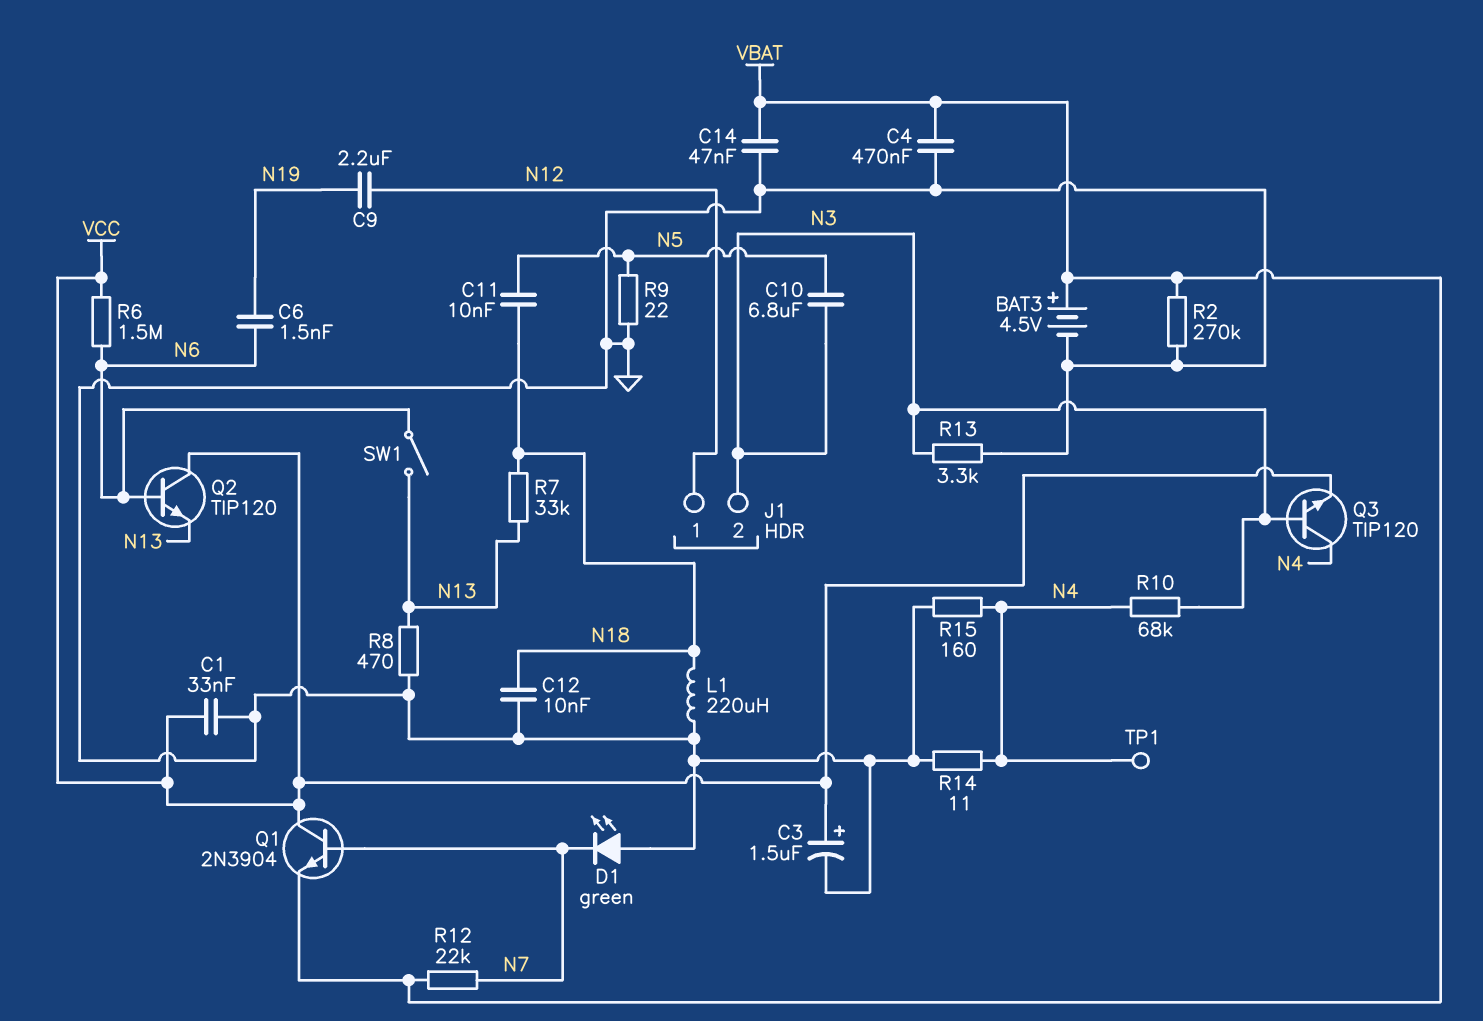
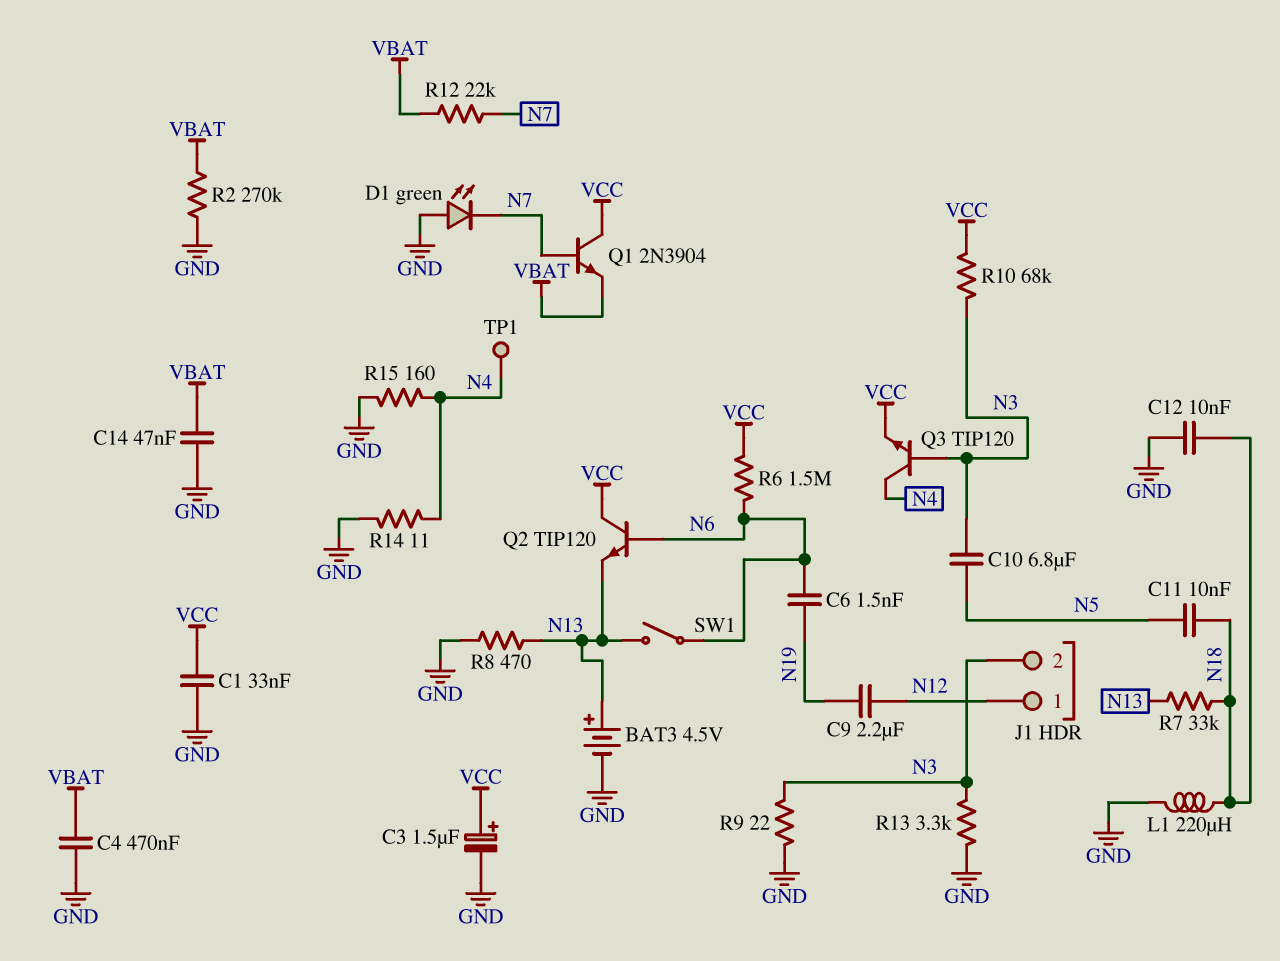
BAT3: 4.5V (plus VBAT, minus GND) -> 4.5V (plus N13, minus GND)
R9: 22 (GND, N5) -> 22 (GND, N3)
R10: 68k (N3, N4) -> 68k (N3, VCC)

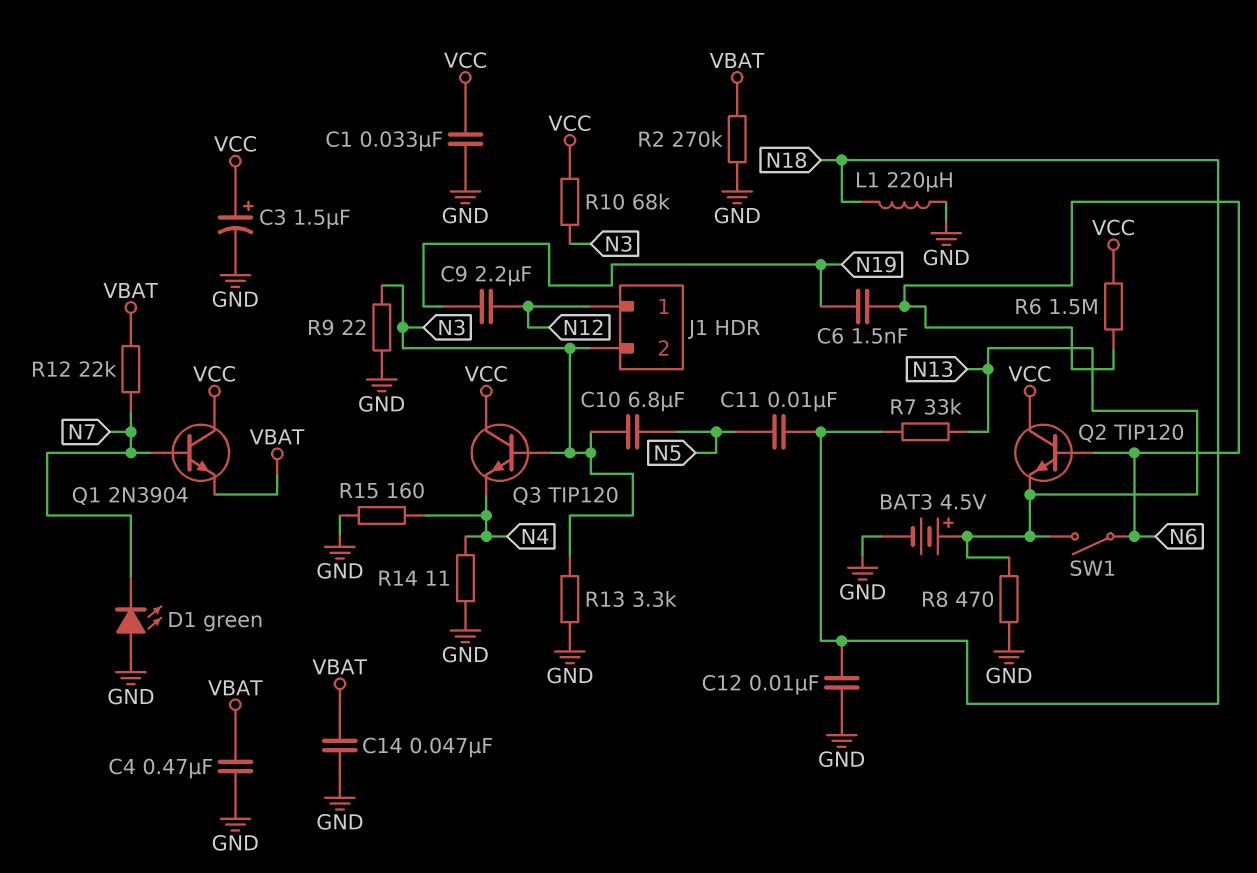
Q3: NPN TIP120 (B N3, C N4, E VCC) -> NPN TIP120 (B N3, C VCC, E N4)
TP1: test point (N4) -> none

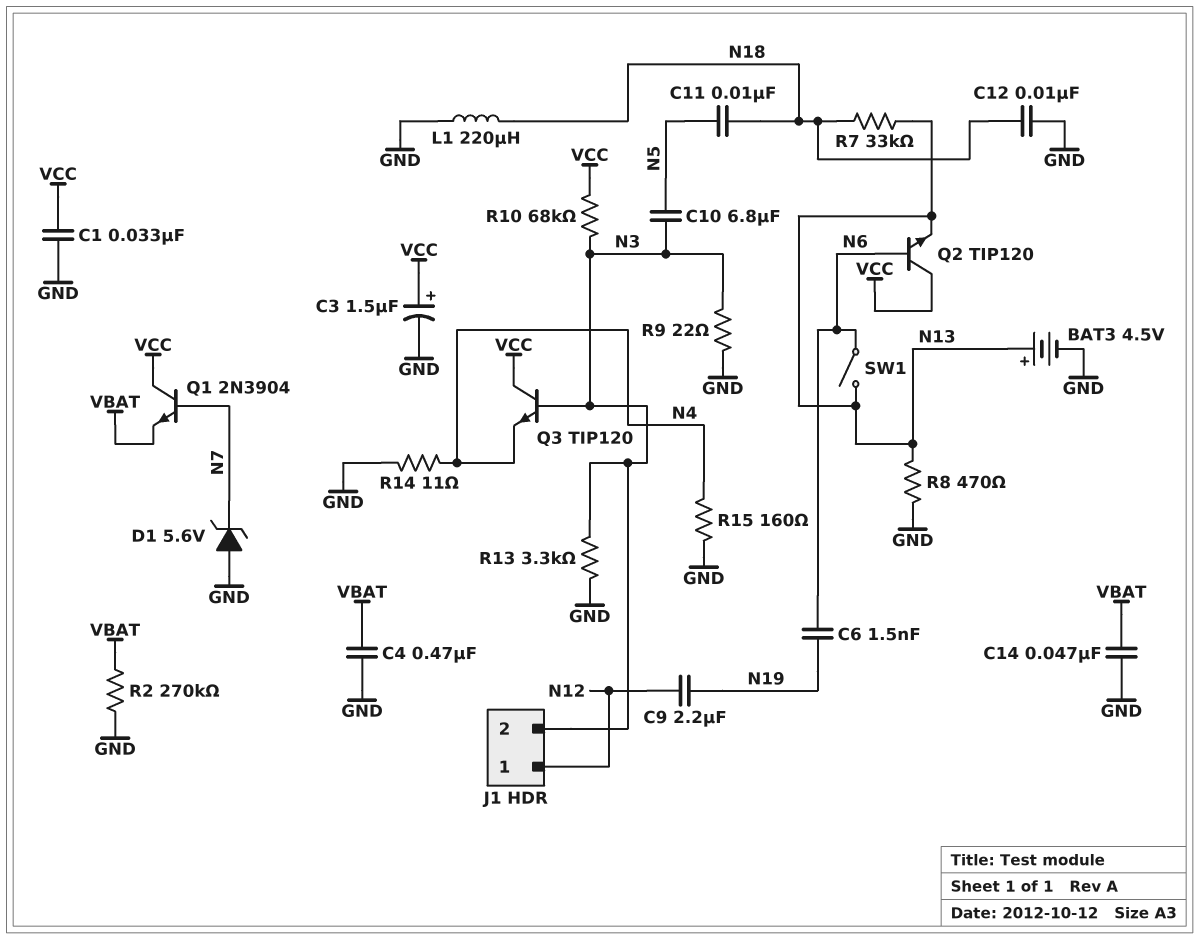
D1: LED green (A GND, K N7) -> zener 5.6V (A GND, K N7)
R6: 1.5M (N6, VCC) -> none
R12: 22k (N7, VBAT) -> none

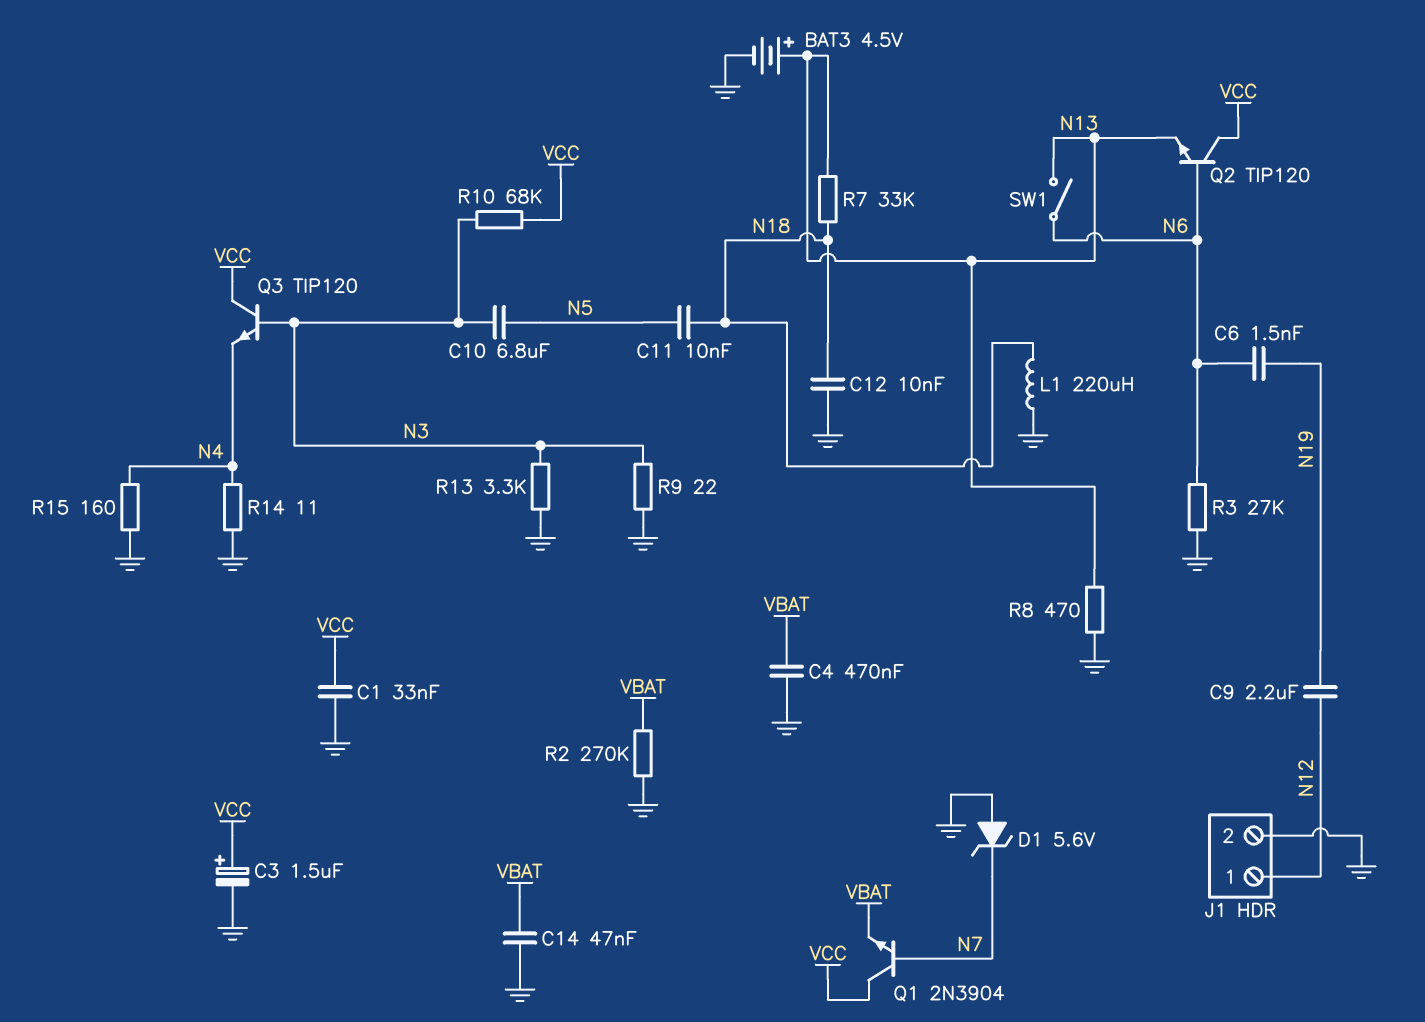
J1 pin 2: N3 -> GND
R3: none -> 27k (GND, N6)

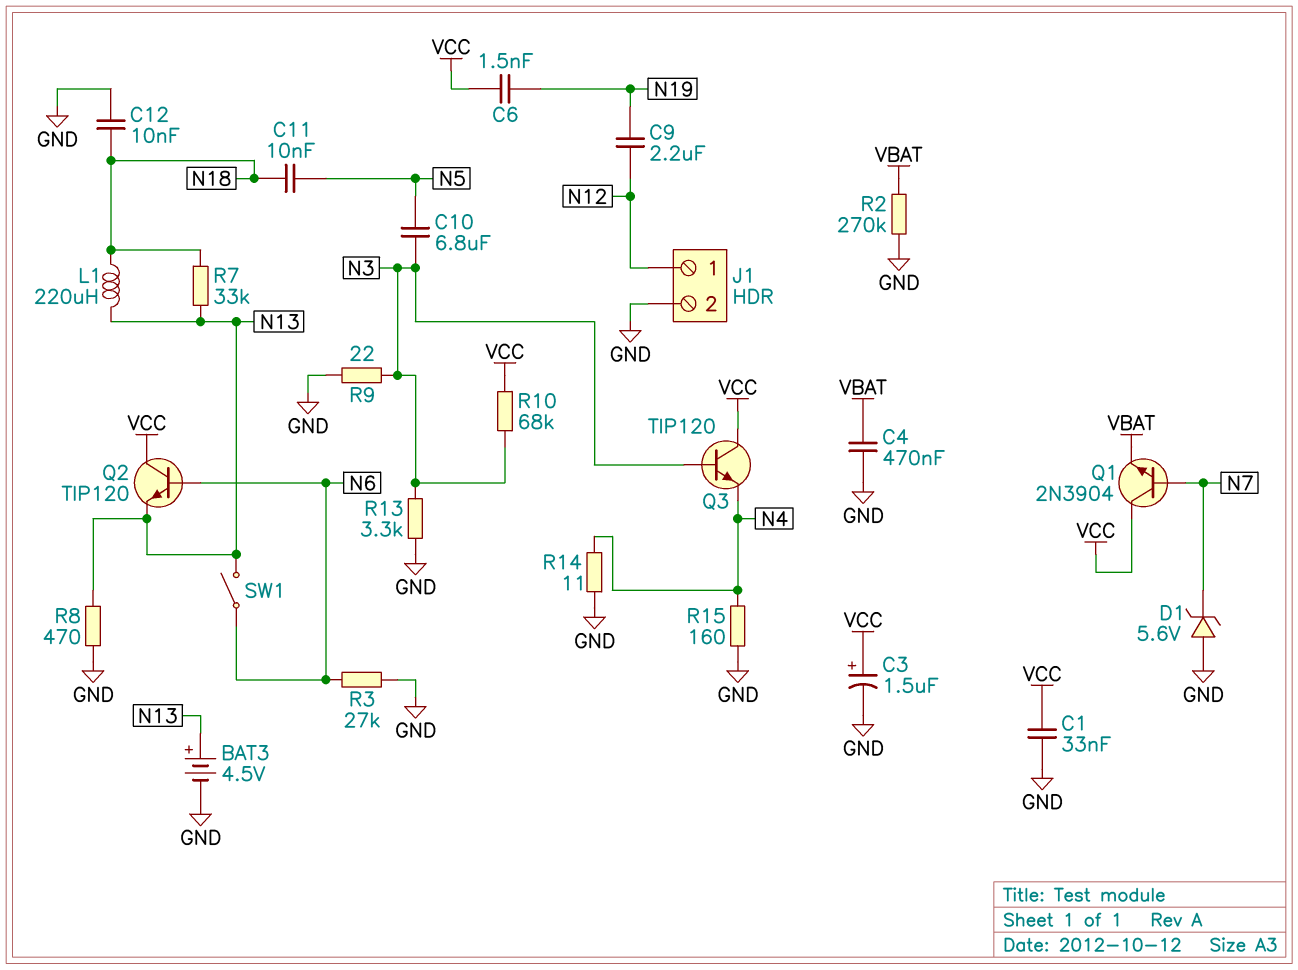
C6: 1.5nF (N6, N19) -> 1.5nF (N19, VCC)
C14: 47nF (GND, VBAT) -> none
L1: 220uH (GND, N18) -> 220uH (N13, N18)

